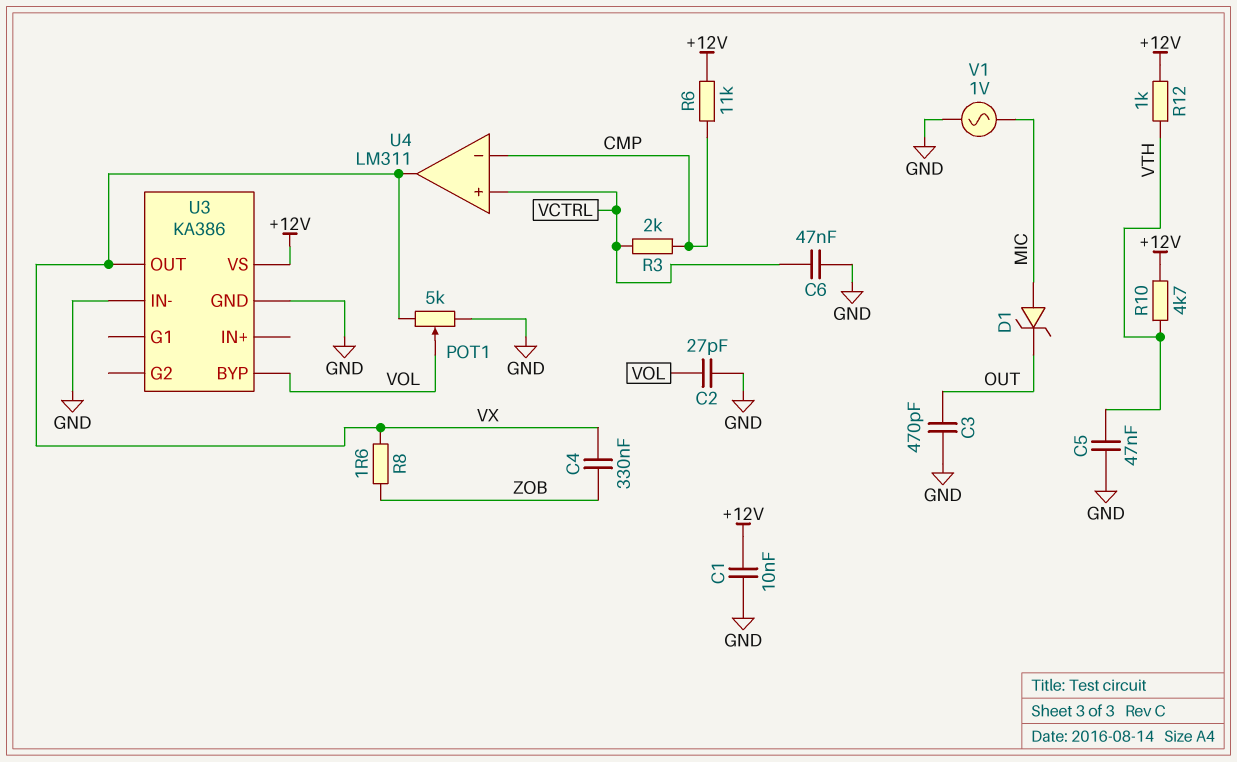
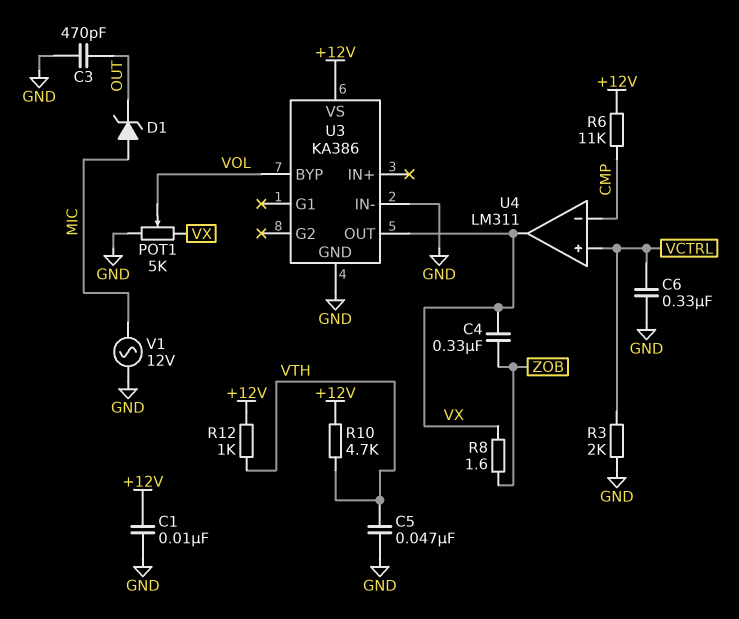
C2: 27pF (GND, VOL) -> none
C6: 47nF (GND, VCTRL) -> 330nF (GND, VCTRL)
R3: 2k (CMP, VCTRL) -> 2k (GND, VCTRL)
V1: AC 1V (GND, MIC) -> AC 12V (GND, MIC)

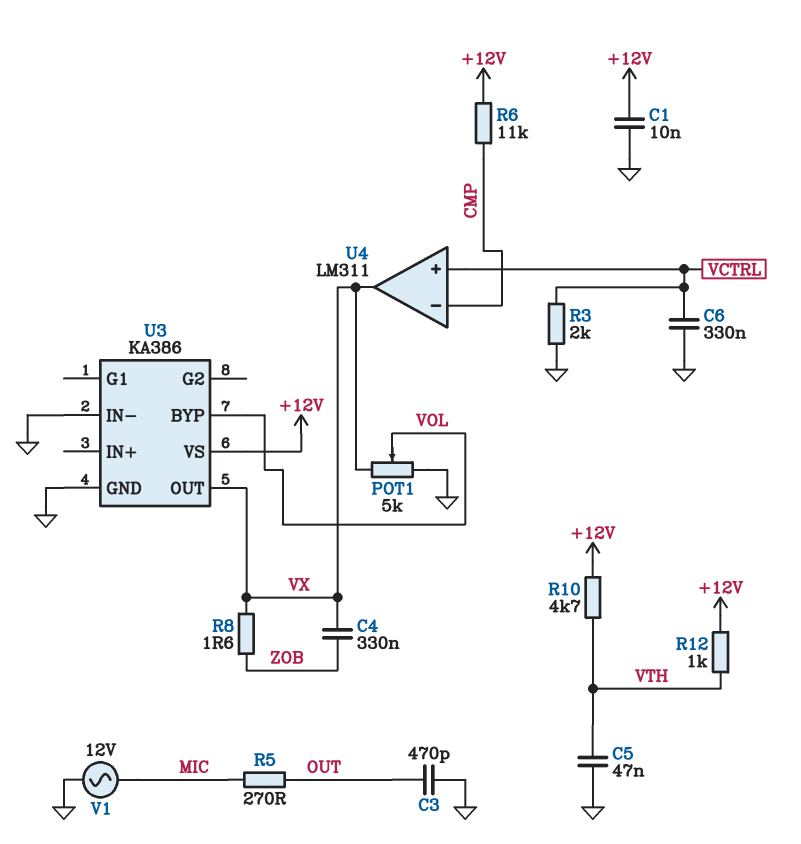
D1: zener (A MIC, K OUT) -> none
R5: none -> 270 (MIC, OUT)

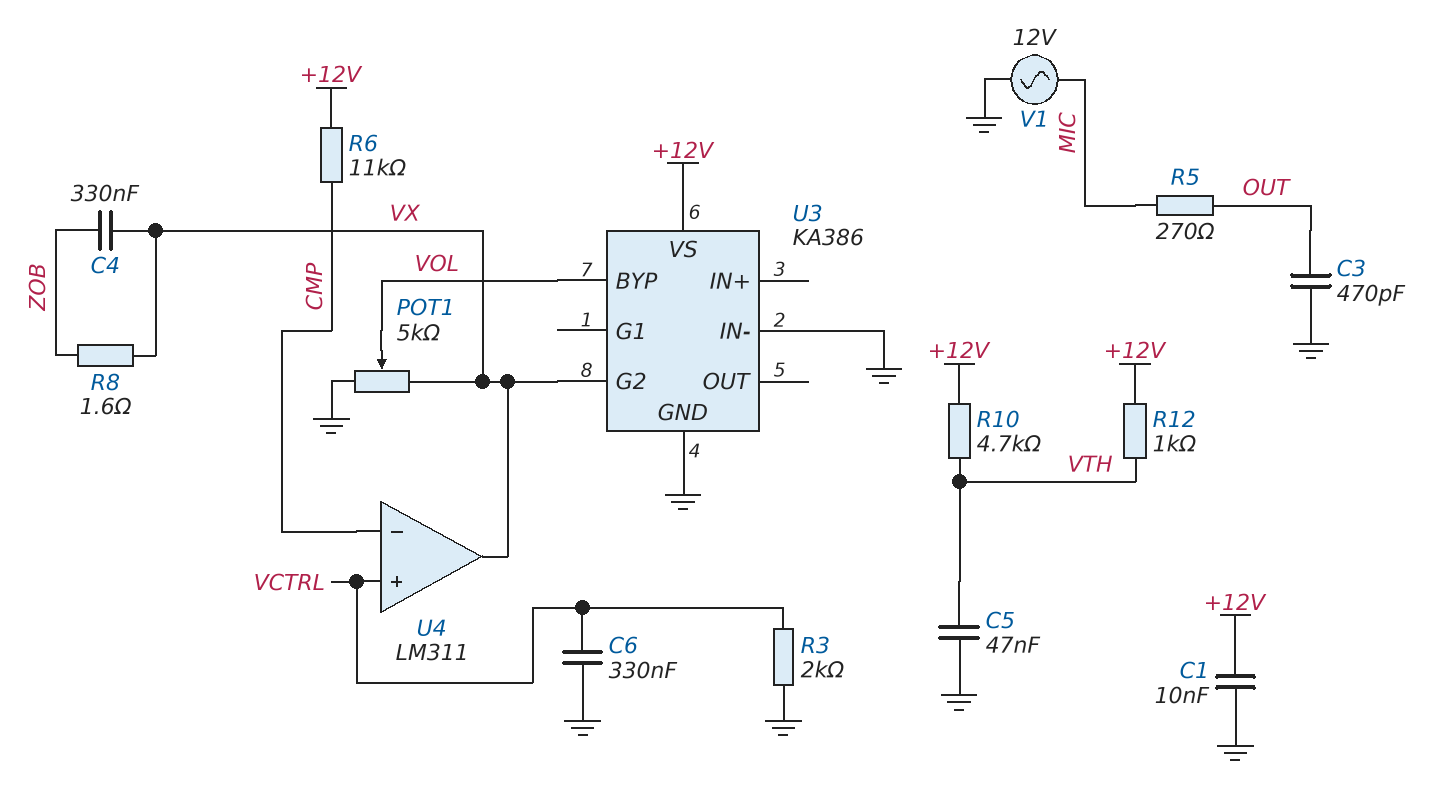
U3 pin G2: none -> VX
U3 pin OUT: VX -> none

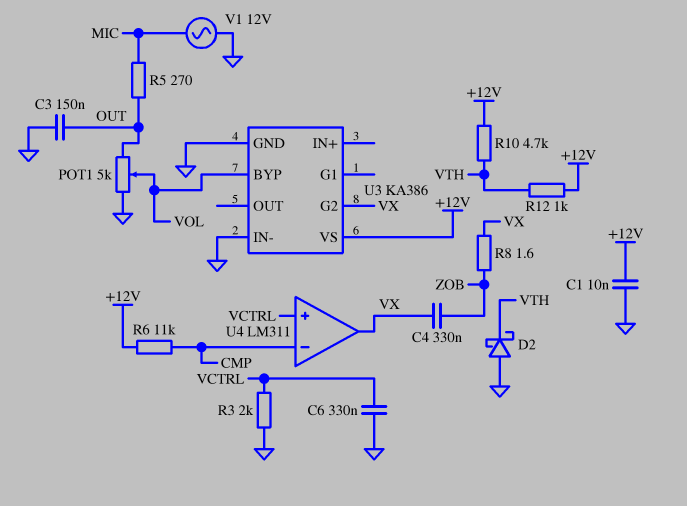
C3: 470pF (GND, OUT) -> 150nF (GND, OUT)
C5: 47nF (GND, VTH) -> none
D2: none -> schottky (A GND, K VTH)
POT1: 5k (GND, VX, wiper VOL) -> 5k (GND, OUT, wiper VOL)

